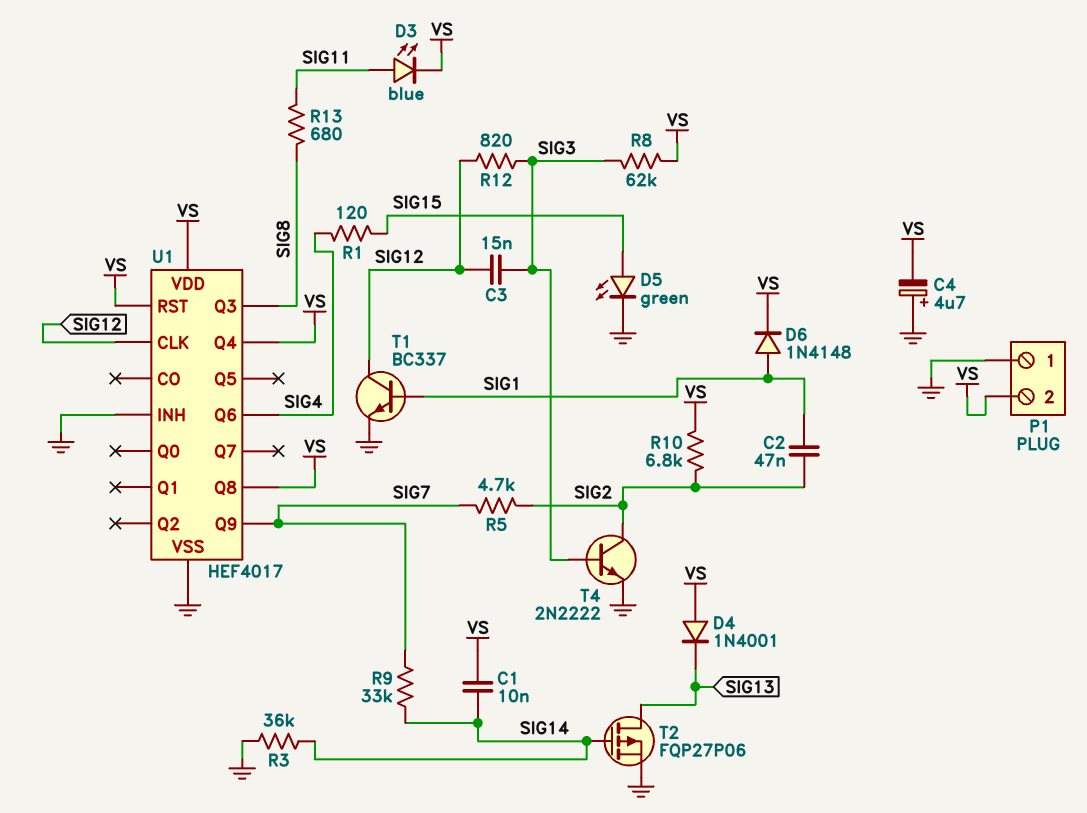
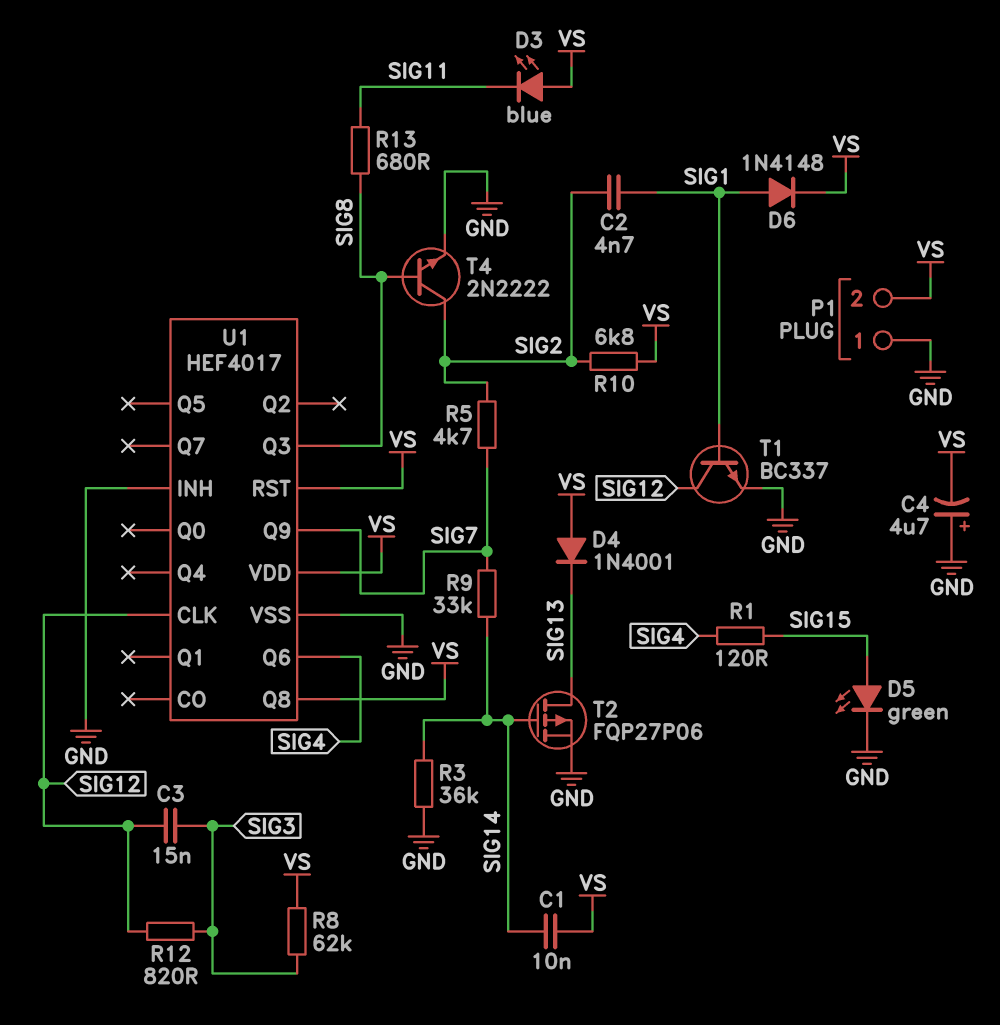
C2: 47nF (SIG1, SIG2) -> 4.7nF (SIG1, SIG2)
D3: LED blue (A SIG11, K VS) -> LED blue (A VS, K SIG11)
T4: NPN 2N2222 (B SIG3, C SIG2, E GND) -> NPN 2N2222 (B SIG8, C SIG2, E GND)
U1 pin Q4: VS -> none

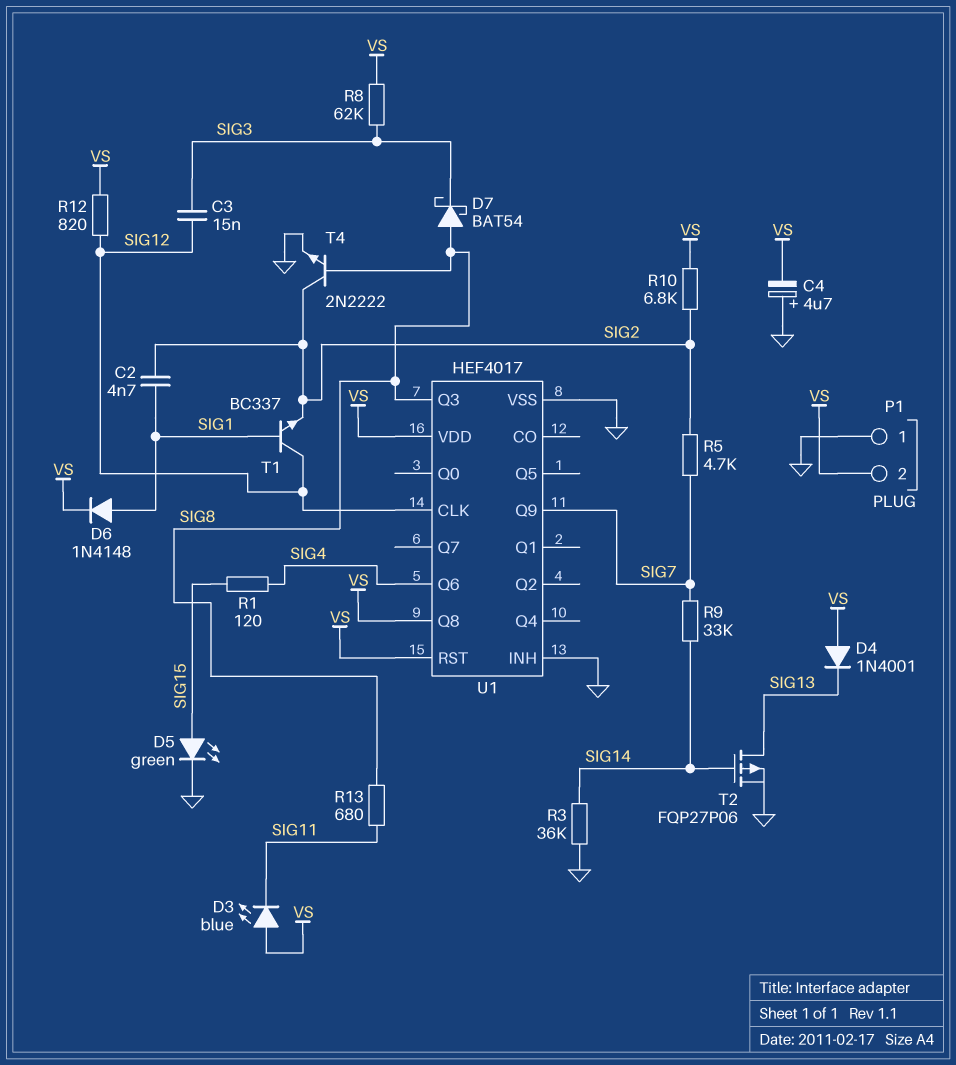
C1: 10nF (SIG14, VS) -> none
D7: none -> schottky BAT54 (A SIG8, K SIG3)
R12: 820 (SIG3, SIG12) -> 820 (SIG12, VS)
T1: NPN BC337 (B SIG1, C SIG12, E GND) -> NPN BC337 (B SIG1, C SIG12, E SIG2)

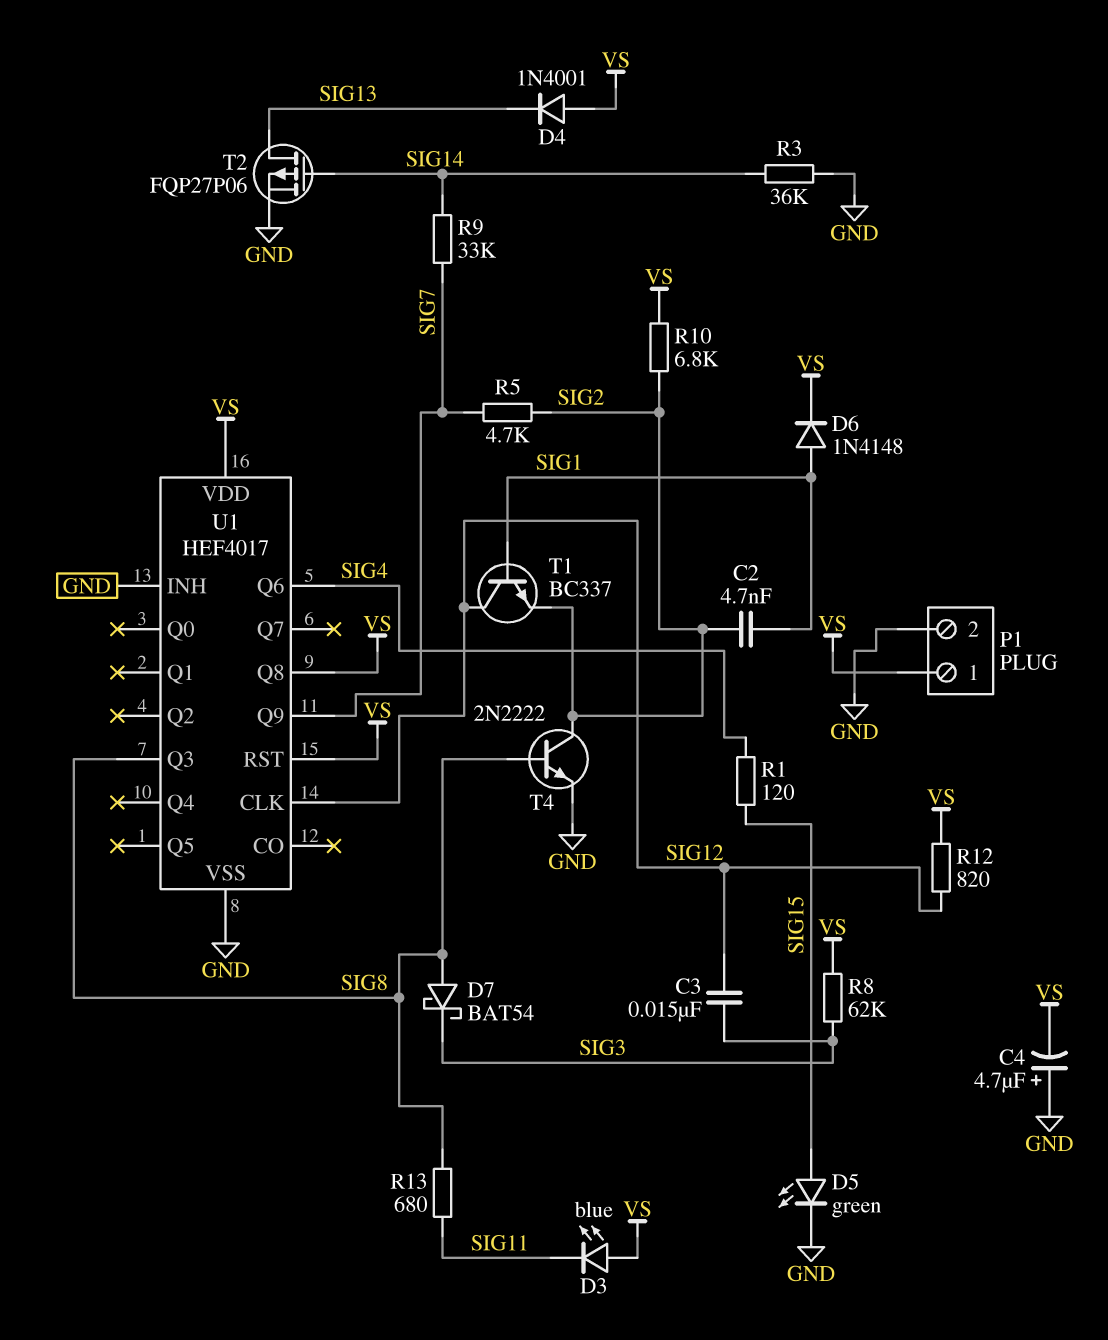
P1 pin 1: GND -> VS
P1 pin 2: VS -> GND

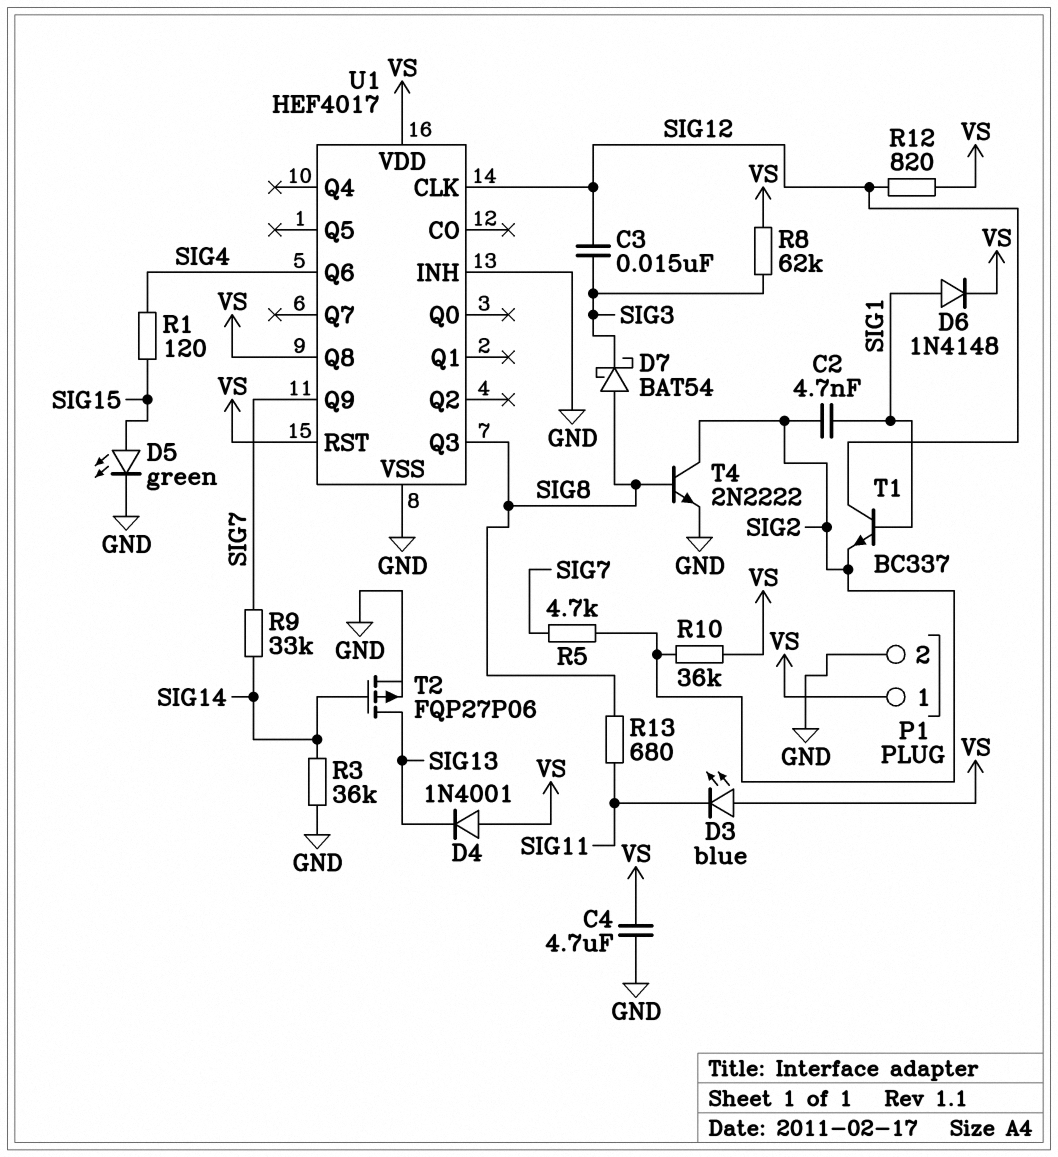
C4: 4.7uF (plus GND, minus VS) -> 4.7uF (GND, VS)
R10: 6.8k (SIG2, VS) -> 36k (SIG2, VS)

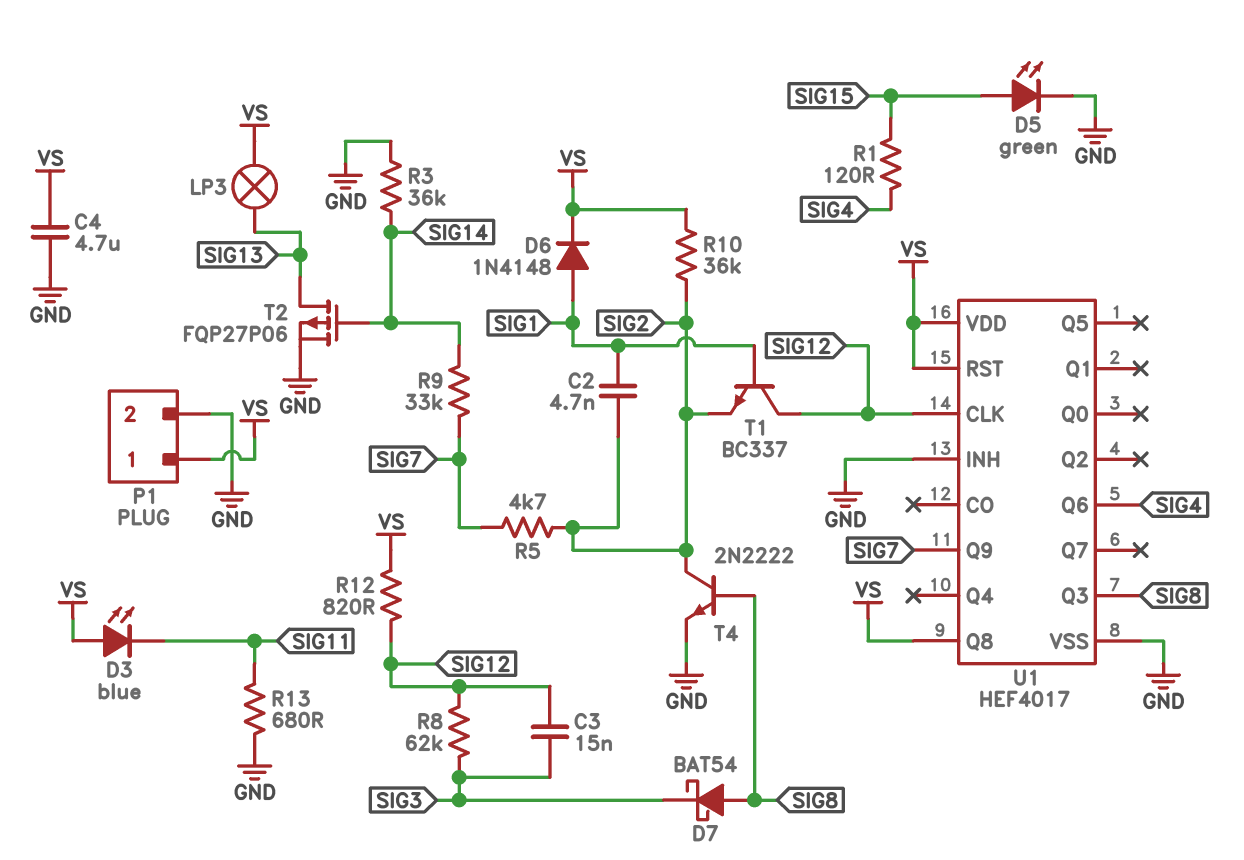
D4: diode 1N4001 (A VS, K SIG13) -> none
LP3: none -> lamp (SIG13, VS)
R8: 62k (SIG3, VS) -> 62k (SIG3, SIG12)
R13: 680 (SIG8, SIG11) -> 680 (GND, SIG11)

